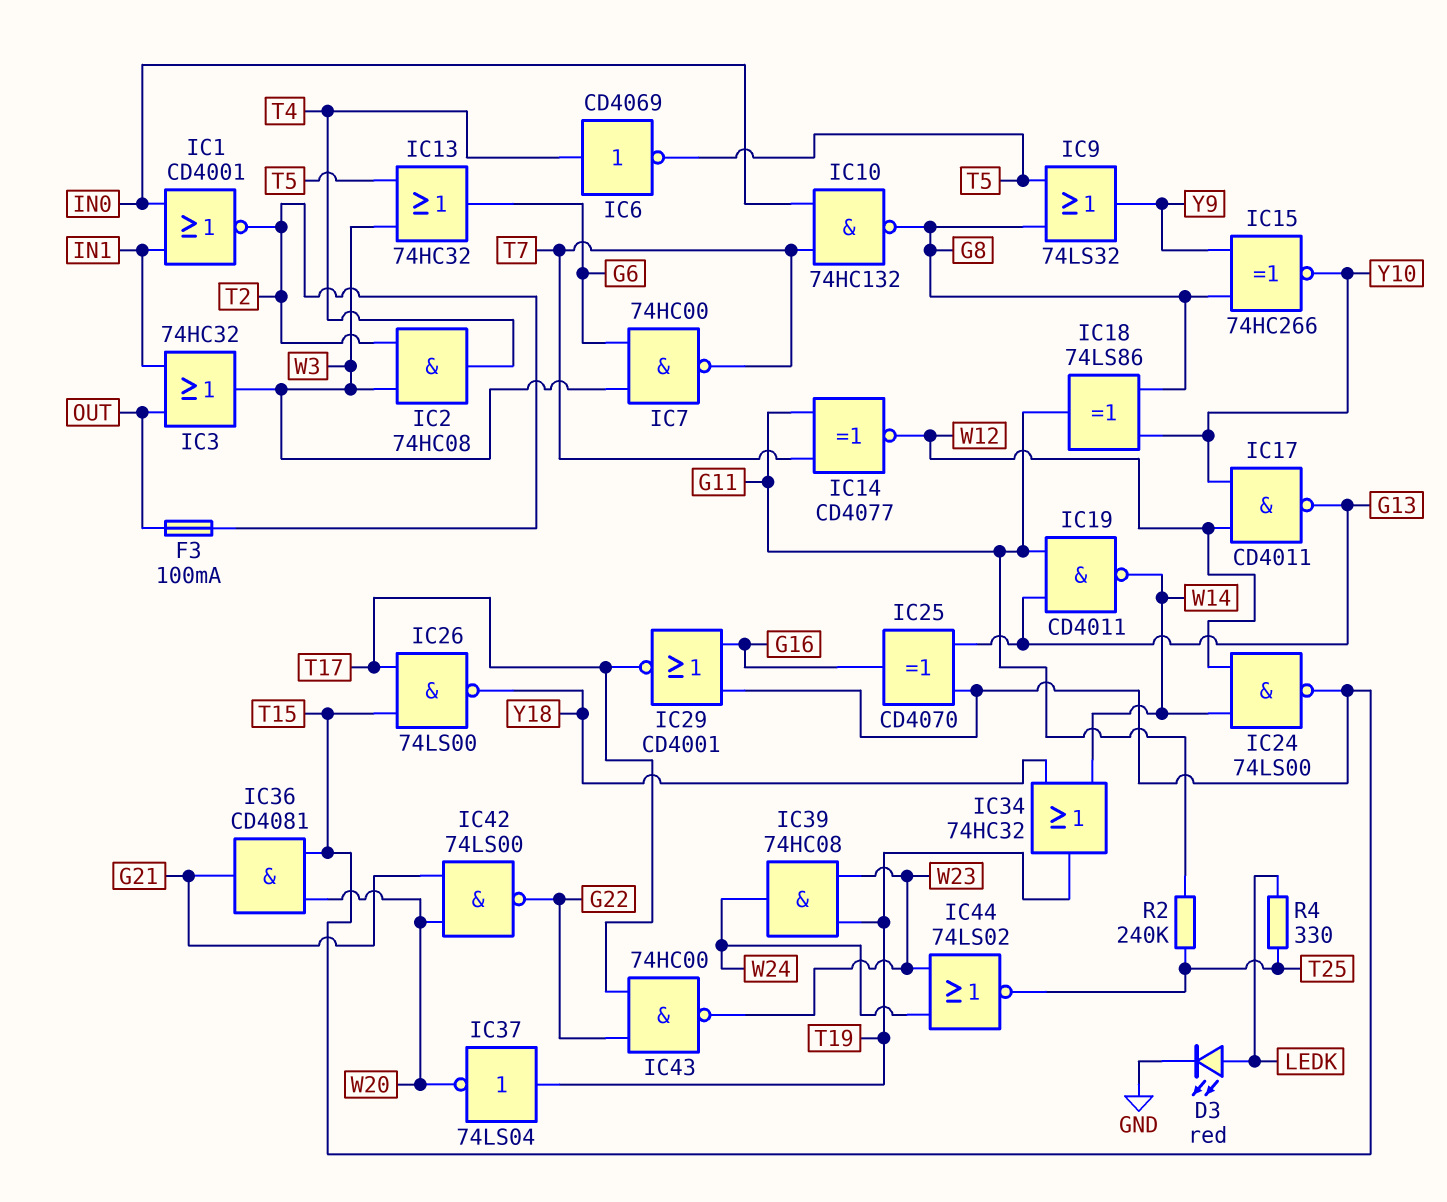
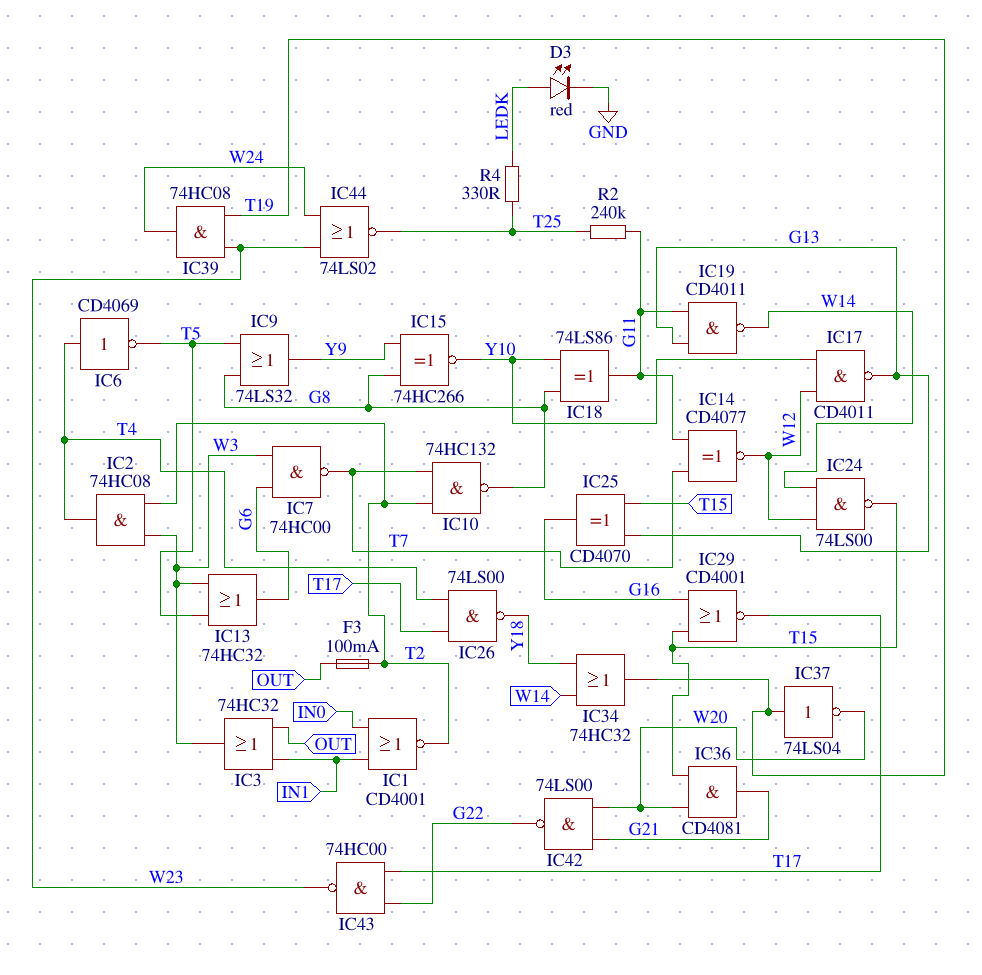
IC10: NAND 74HC132 (in IN0, in T7, out G8) -> NAND 74HC132 (in T2, in T7, out G8)
IC26: NAND 74LS00 (in T15, in T17, out Y18) -> NAND 74LS00 (in T4, in T17, out Y18)

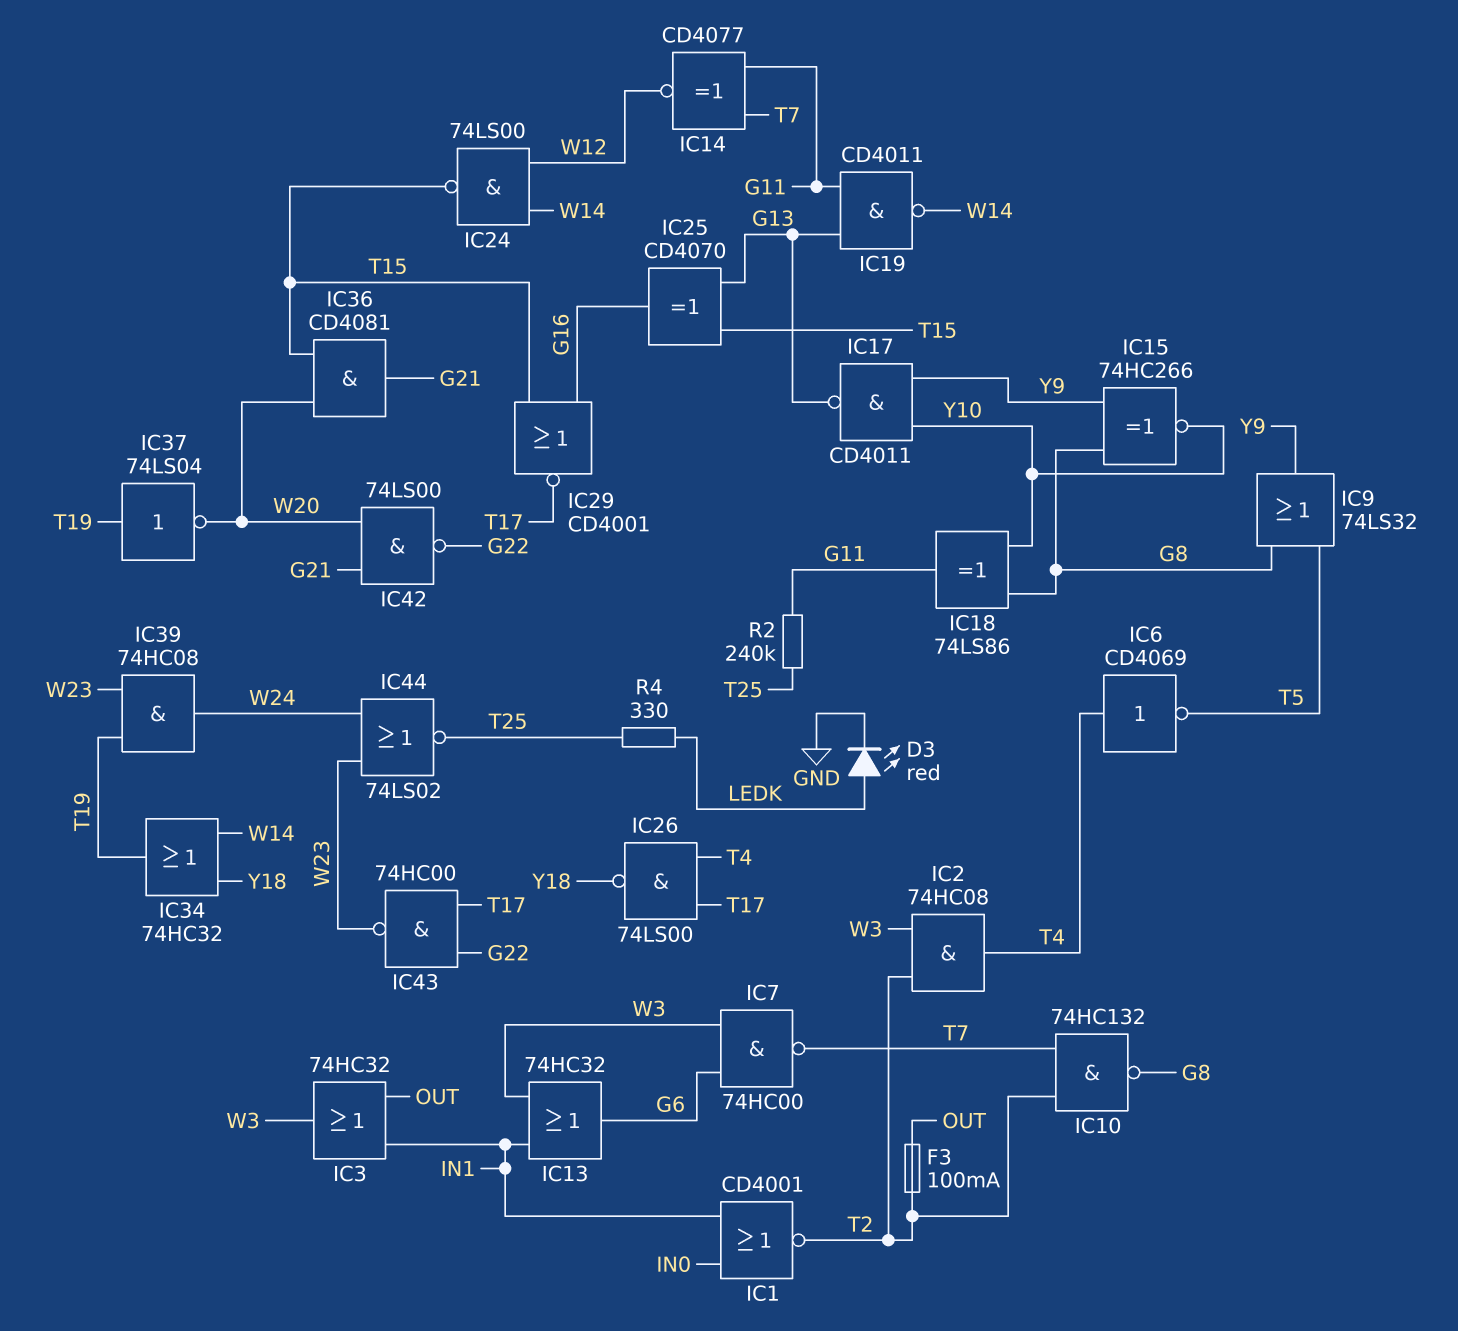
IC13: OR 74HC32 (in T5, in W3, out G6) -> OR 74HC32 (in IN1, in W3, out G6)
IC17: NAND CD4011 (in W12, in Y10, out G13) -> NAND CD4011 (in Y9, in Y10, out G13)

